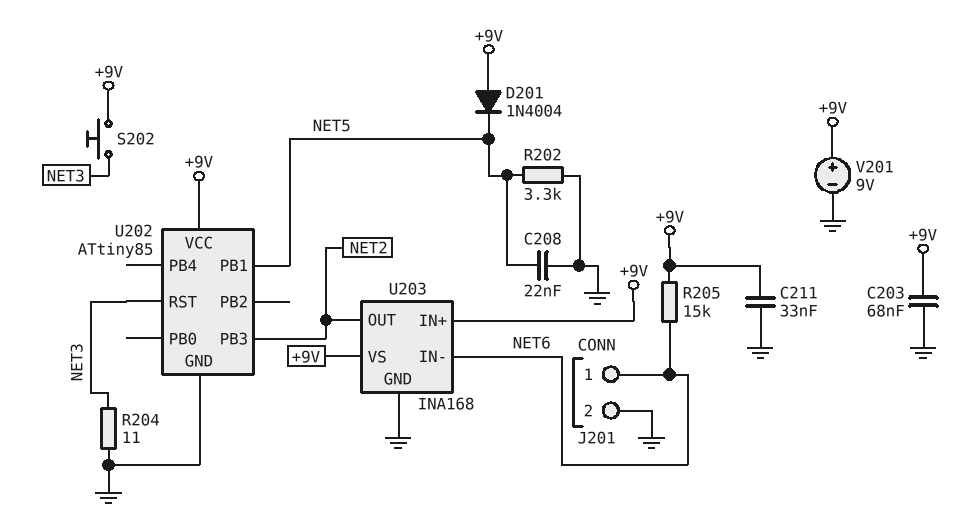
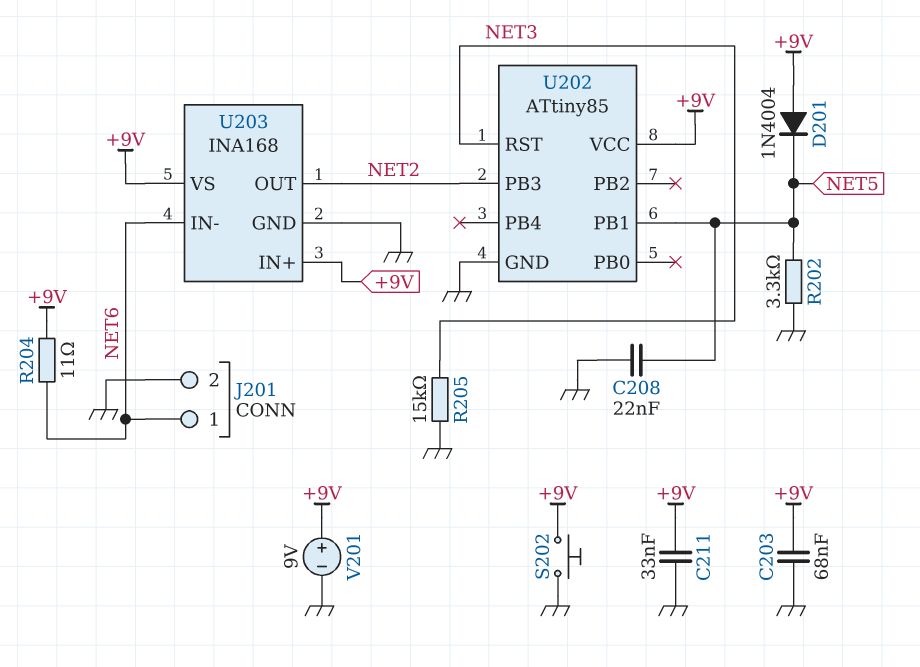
R204: 11 (GND, NET3) -> 11 (+9V, NET6)
R205: 15k (+9V, NET6) -> 15k (GND, NET3)
S202: button (+9V, NET3) -> button (+9V, GND)

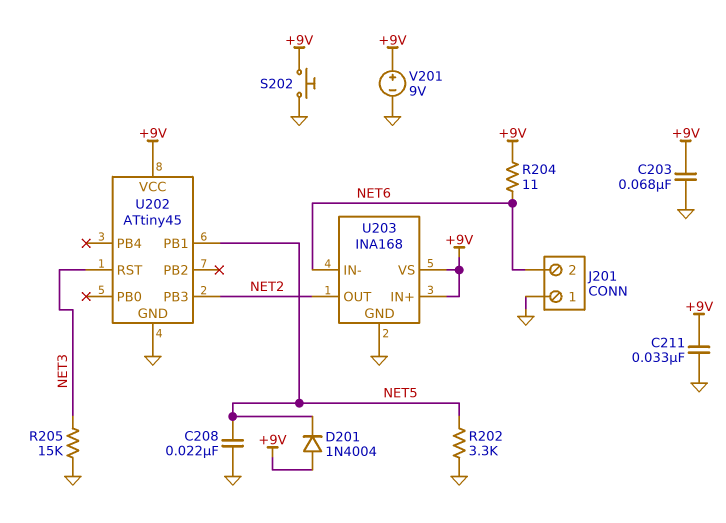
J201 pin 1: NET6 -> GND
J201 pin 2: GND -> NET6
U202: ATtiny85 -> ATtiny45

